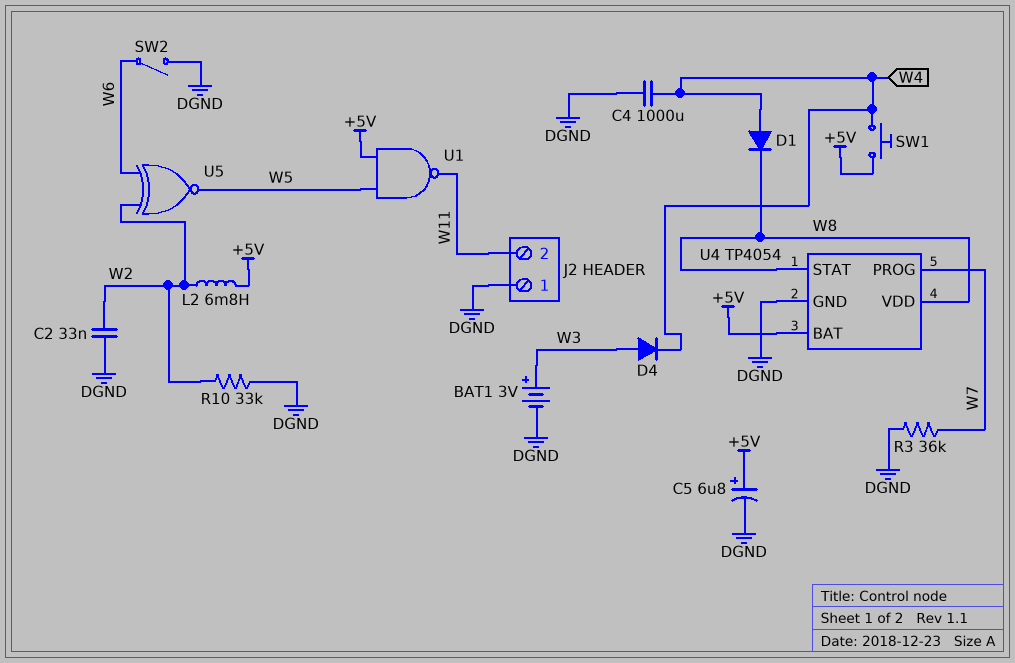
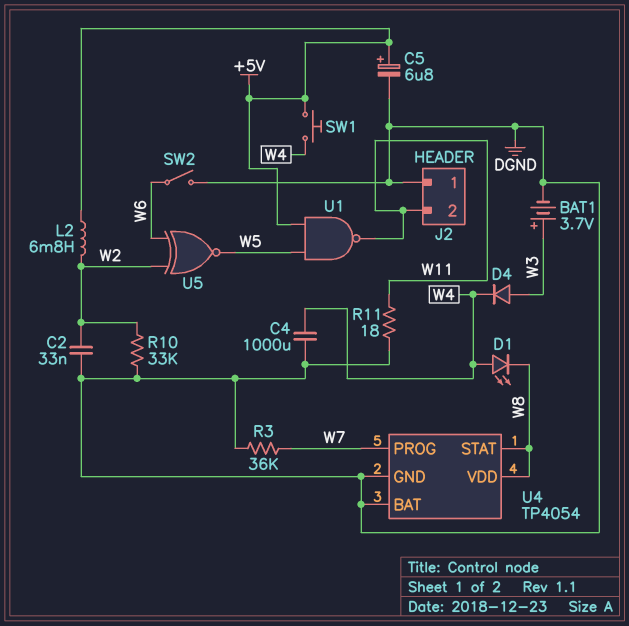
BAT1: 3V (plus W3, minus DGND) -> 3.7V (plus W3, minus DGND)
D1: diode (A W4, K W8) -> LED (A W4, K W8)
R11: none -> 18 (DGND, W11)
U4 pin BAT: +5V -> DGND

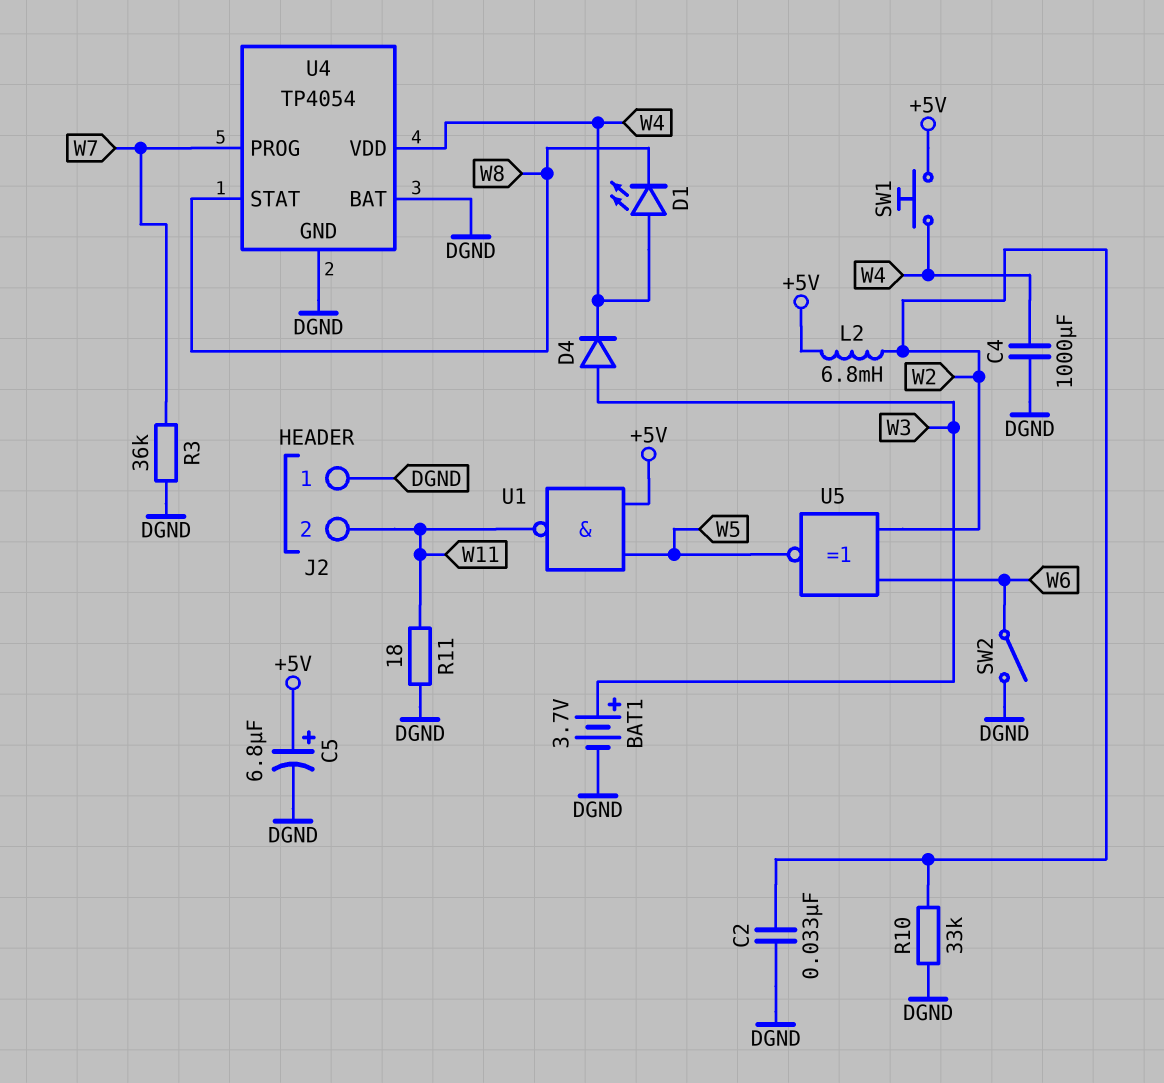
U4 pin VDD: W8 -> W4

